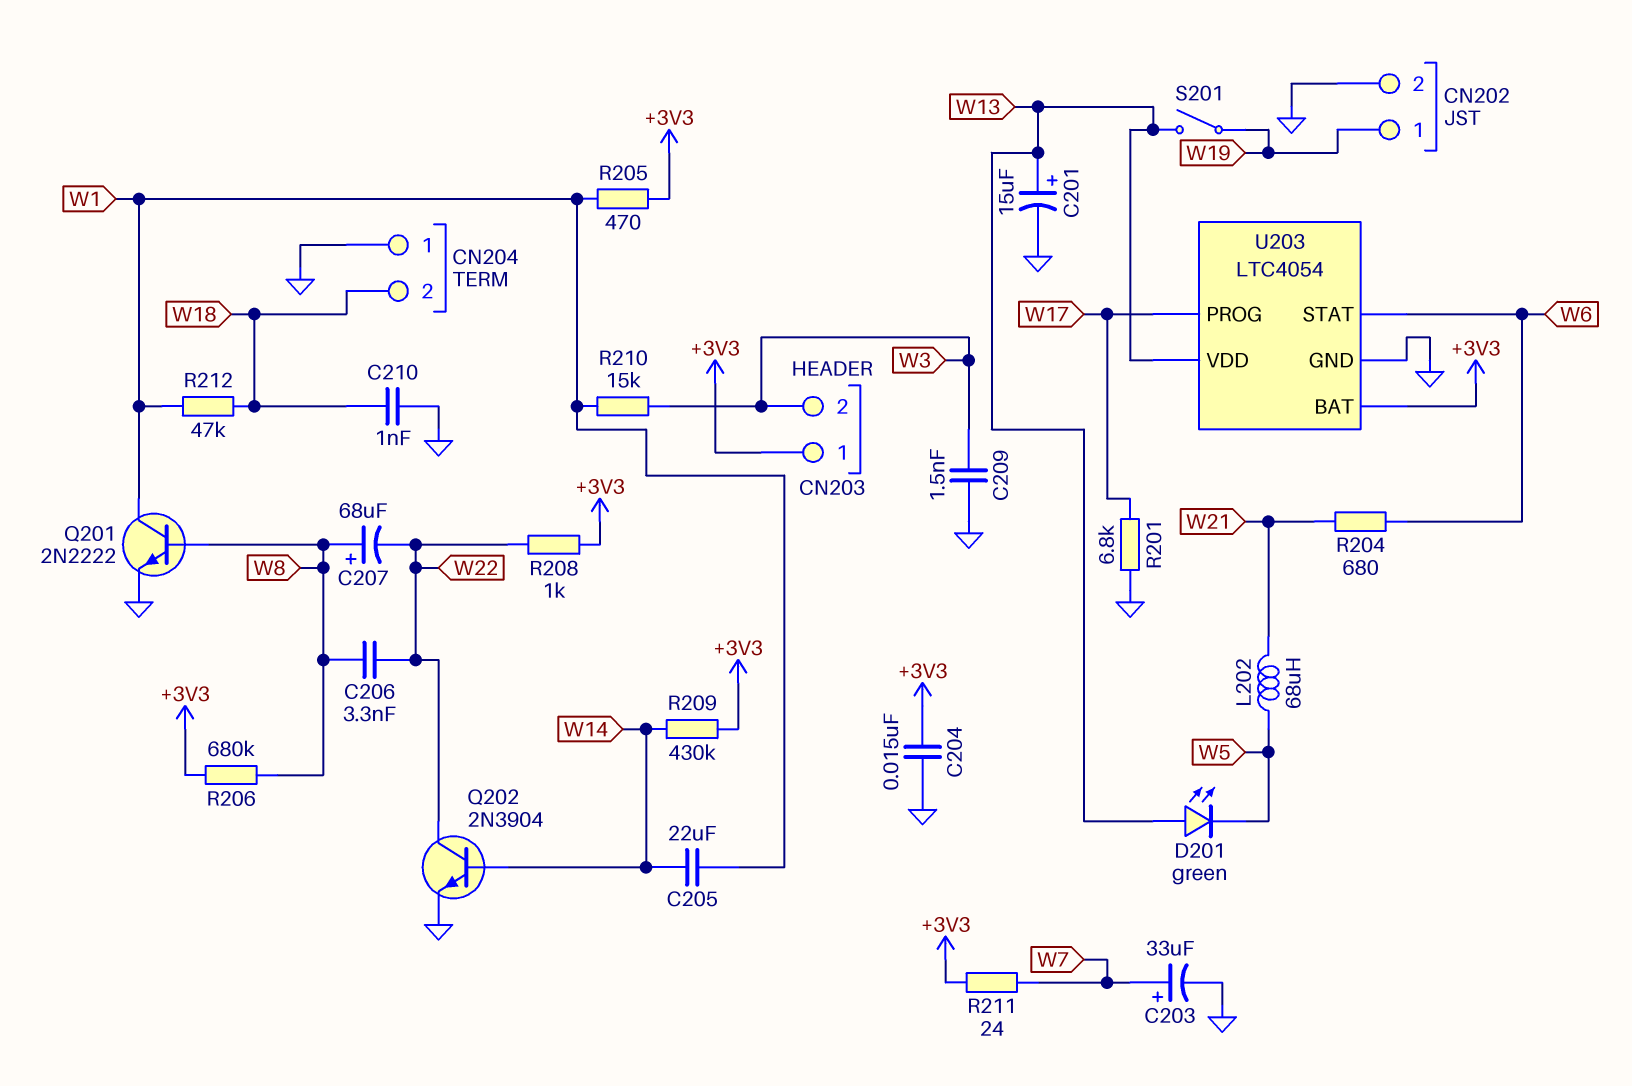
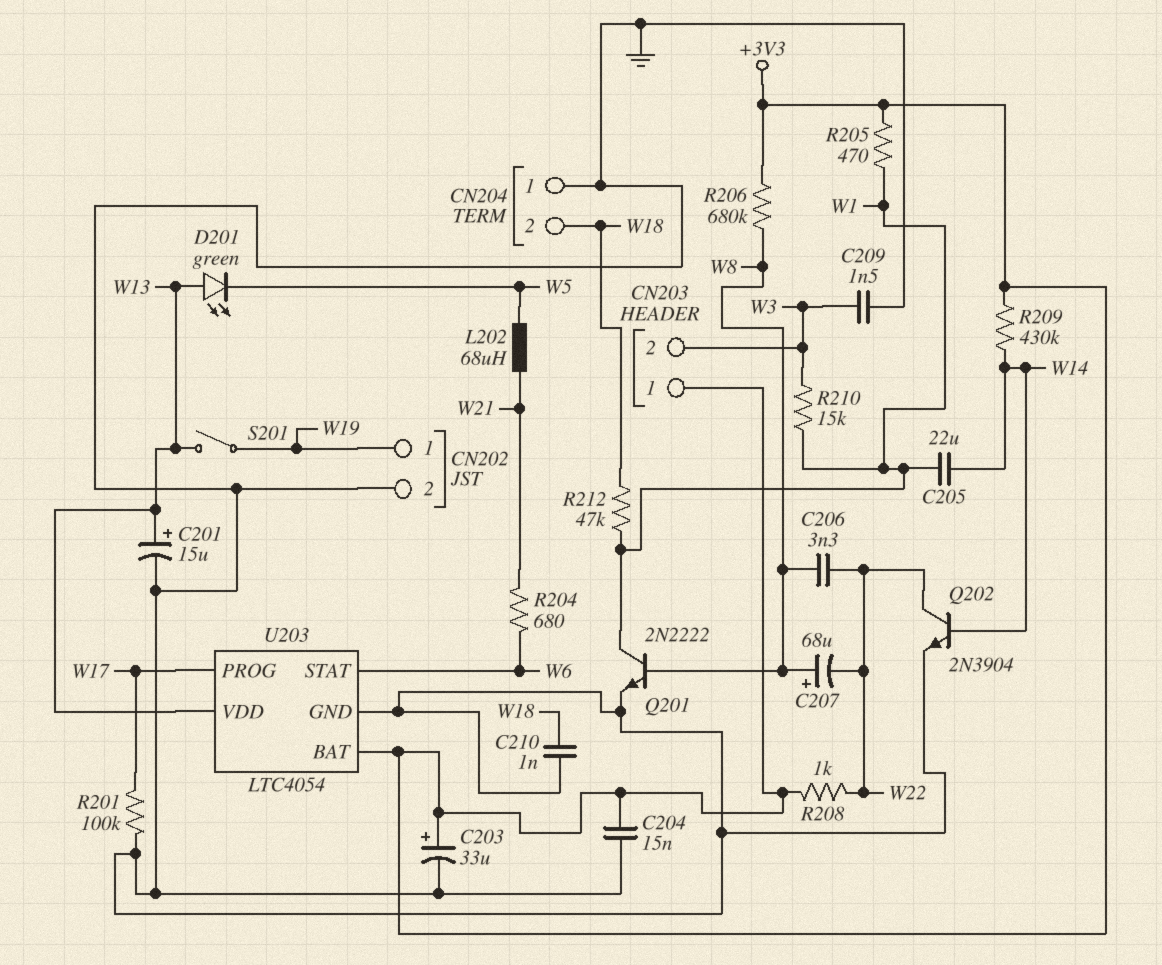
C203: 33uF (plus W7, minus GND) -> 33uF (plus +3V3, minus GND)
R201: 6.8k (GND, W17) -> 100k (GND, W17)
R211: 24 (+3V3, W7) -> none

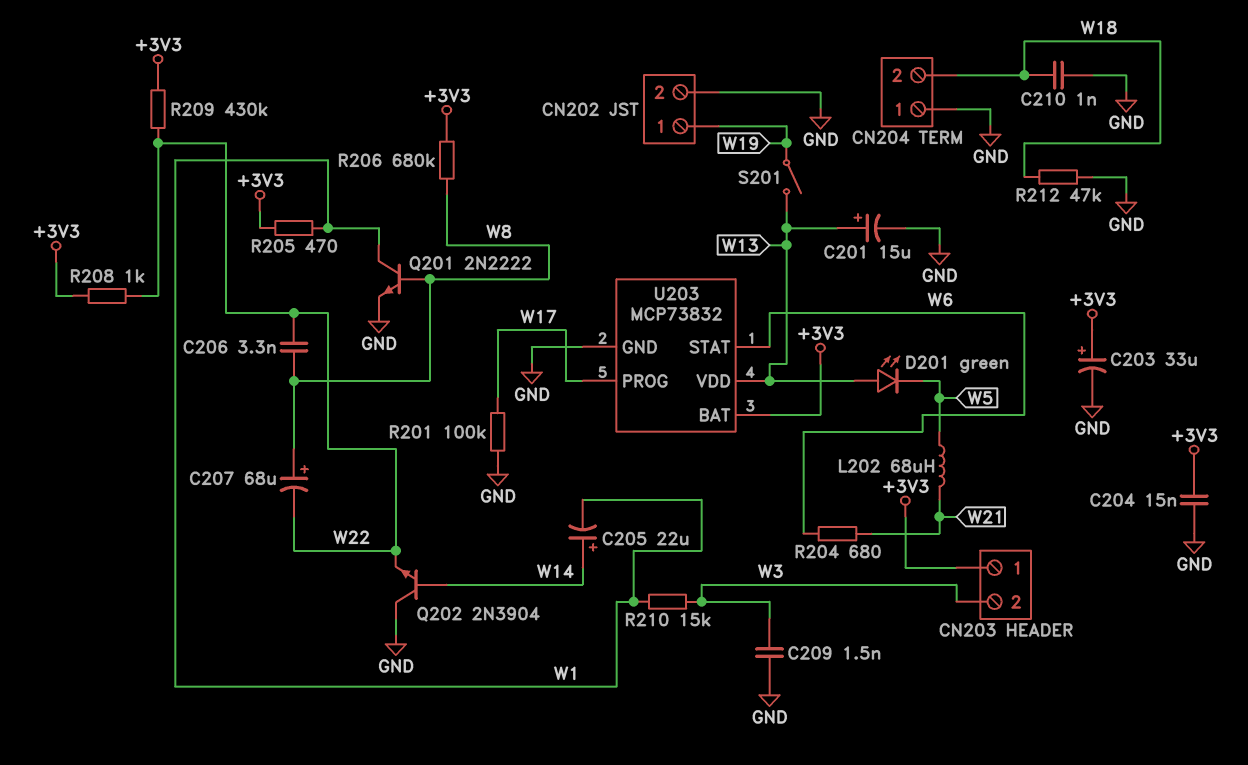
C205: 22uF (W1, W14) -> 22uF (plus W14, minus W1)
Q202: NPN 2N3904 (B W14, C W22, E GND) -> NPN 2N3904 (B W14, C GND, E W22)
R209: 430k (+3V3, W14) -> 430k (+3V3, W22)
R212: 47k (W1, W18) -> 47k (GND, W18)
U203: LTC4054 -> MCP73832

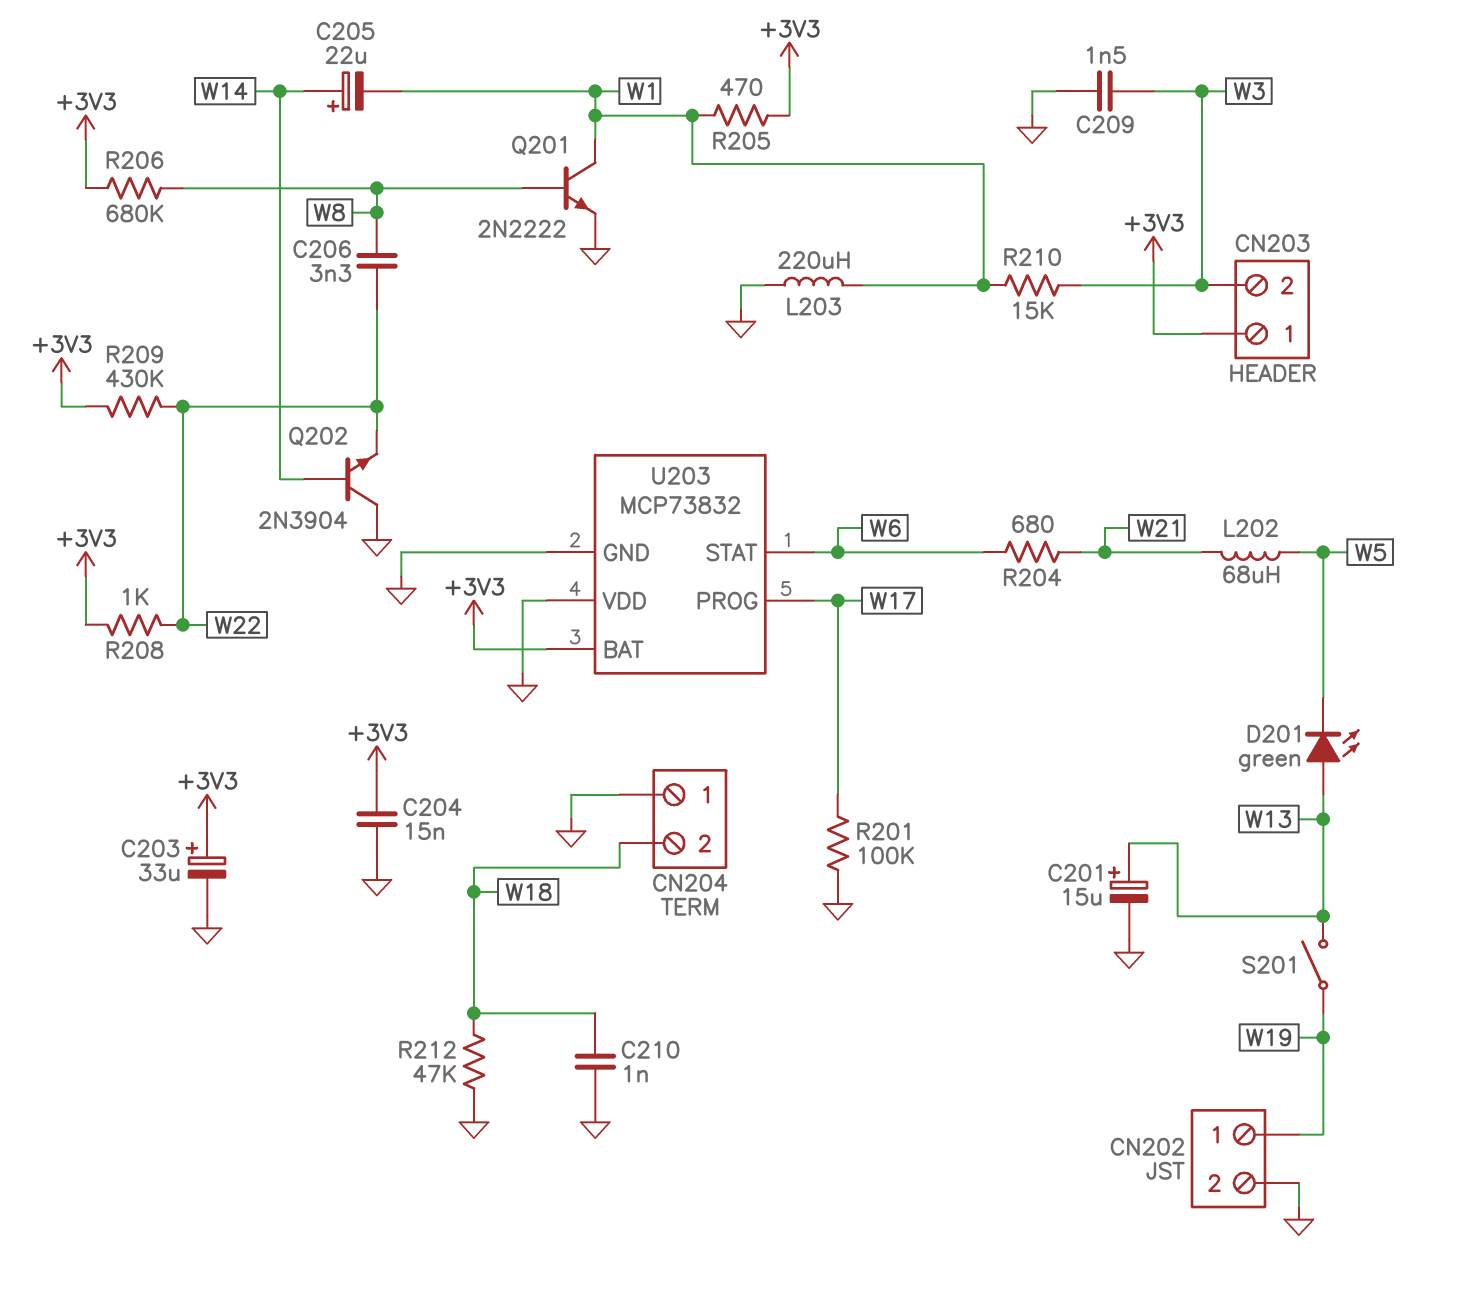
C207: 68uF (plus W8, minus W22) -> none
L203: none -> 220uH (GND, W1)
U203 pin VDD: W13 -> GND

